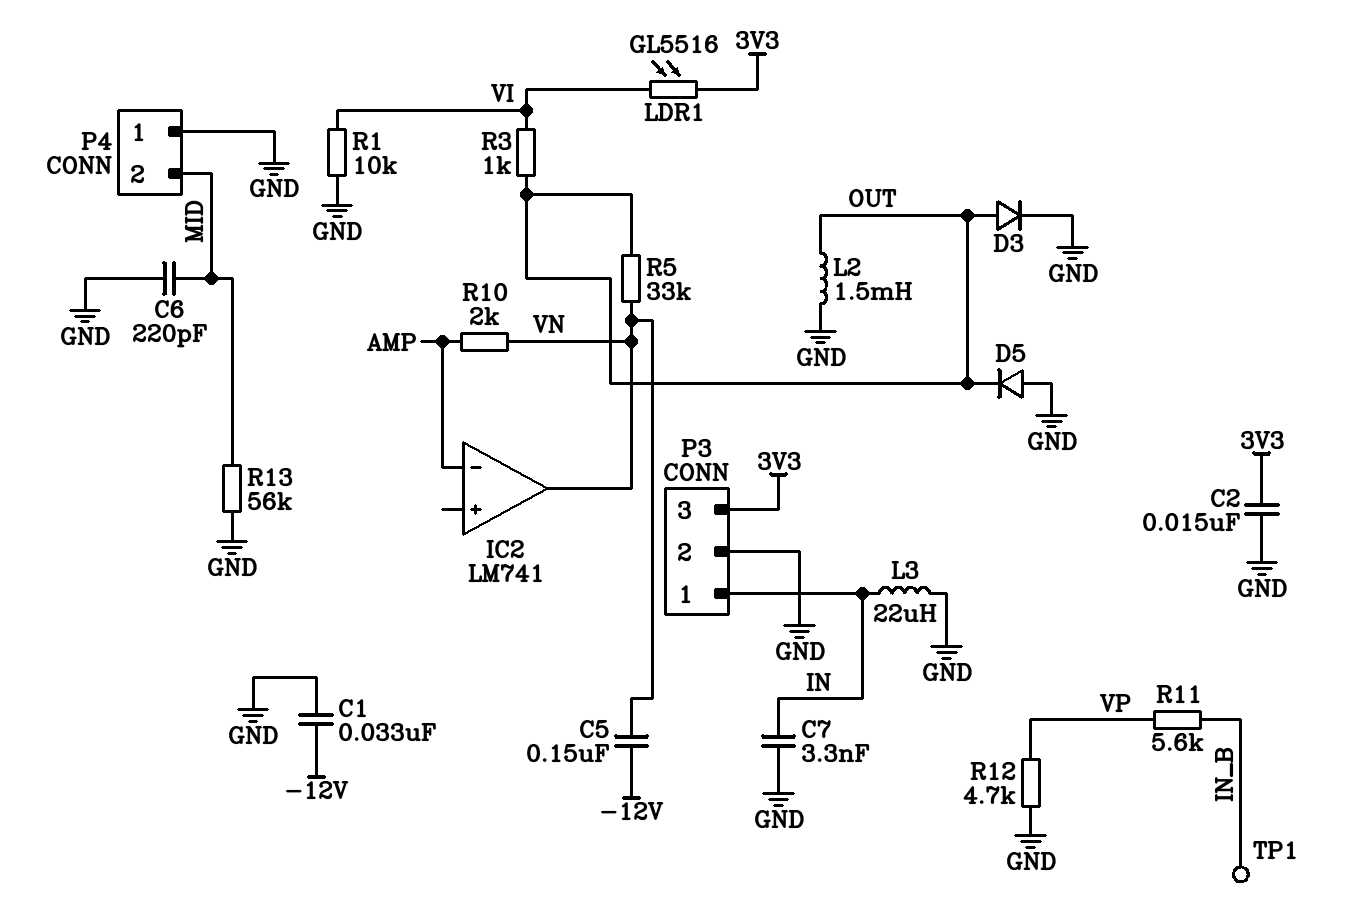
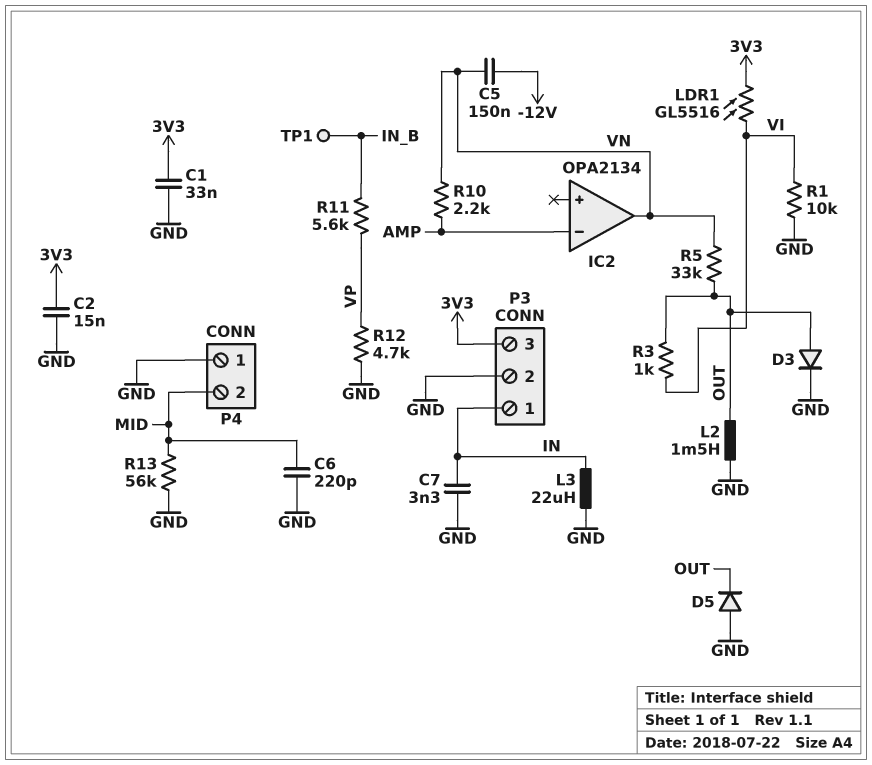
C1: 33nF (-12V, GND) -> 33nF (3V3, GND)
IC2: LM741 -> OPA2134
R10: 2k (AMP, VN) -> 2.2k (AMP, VN)

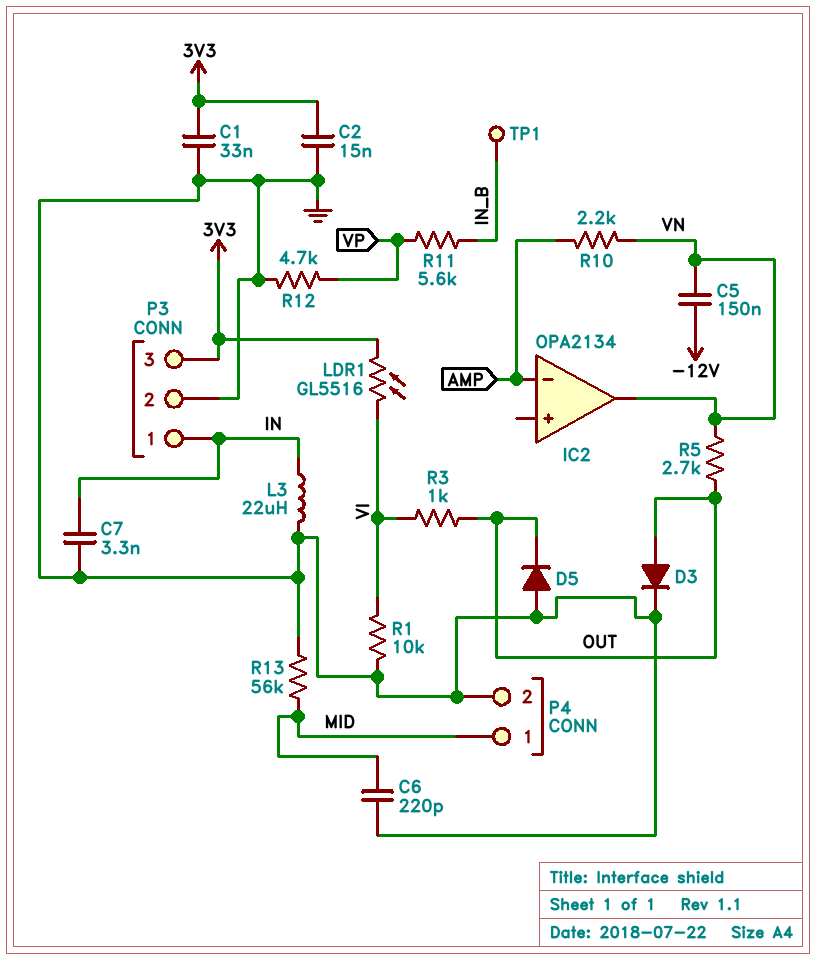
L2: 1.5mH (GND, OUT) -> none
P4 pin 1: GND -> MID
P4 pin 2: MID -> GND
R5: 33k (OUT, VN) -> 2.7k (OUT, VN)

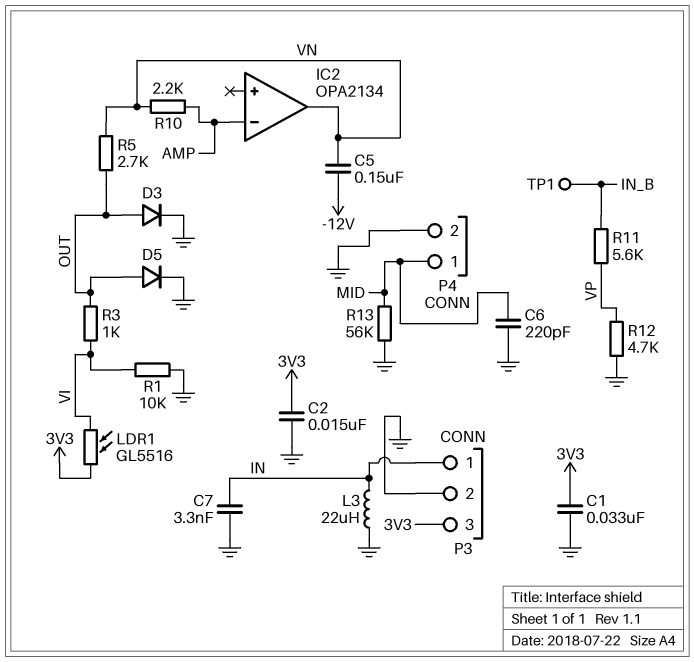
D5: diode (A GND, K OUT) -> diode (A OUT, K GND)

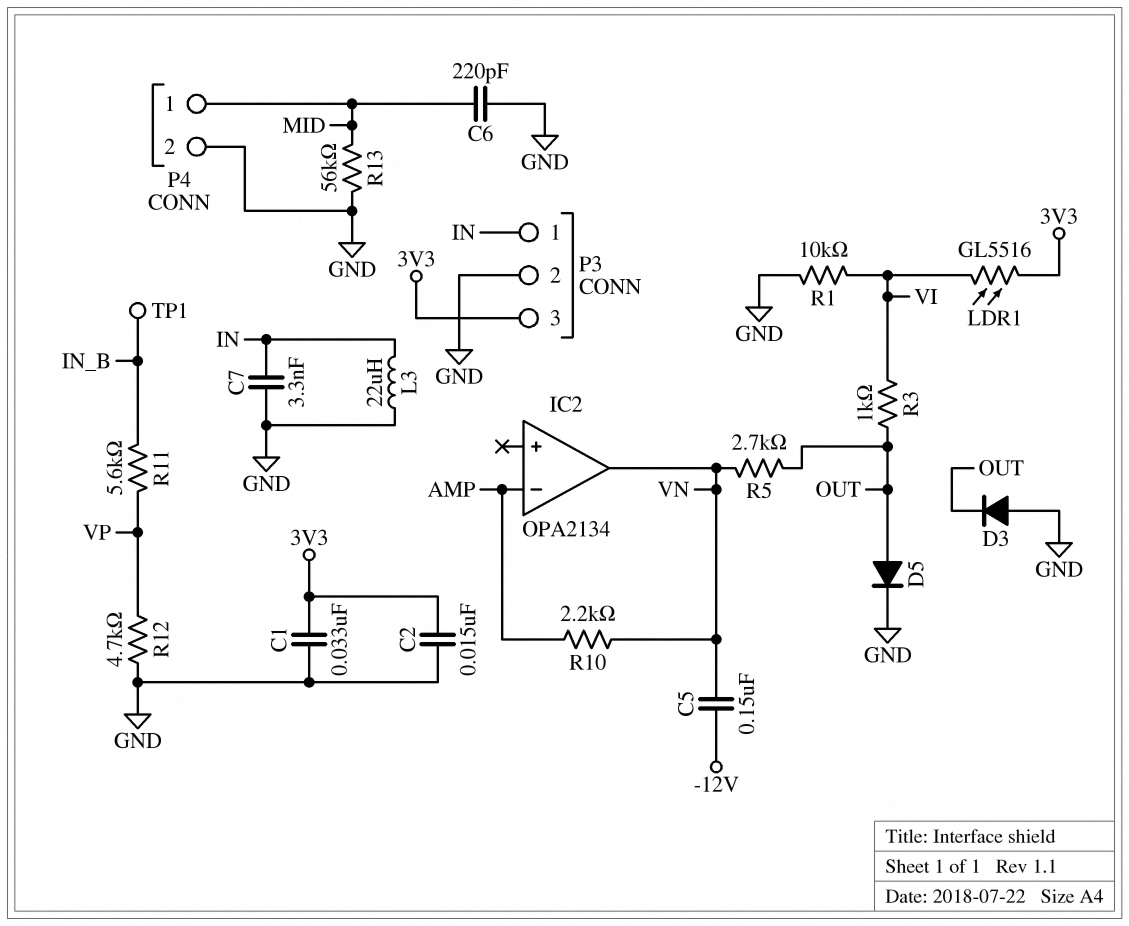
D3: diode (A OUT, K GND) -> diode (A GND, K OUT)

